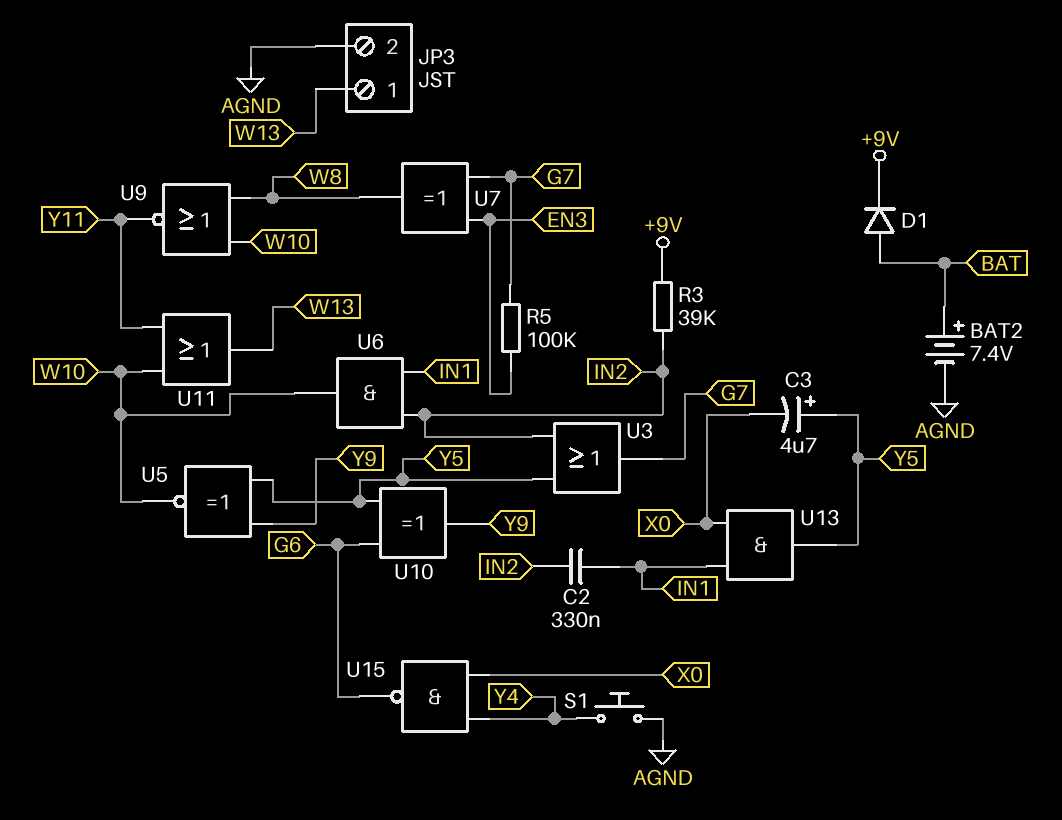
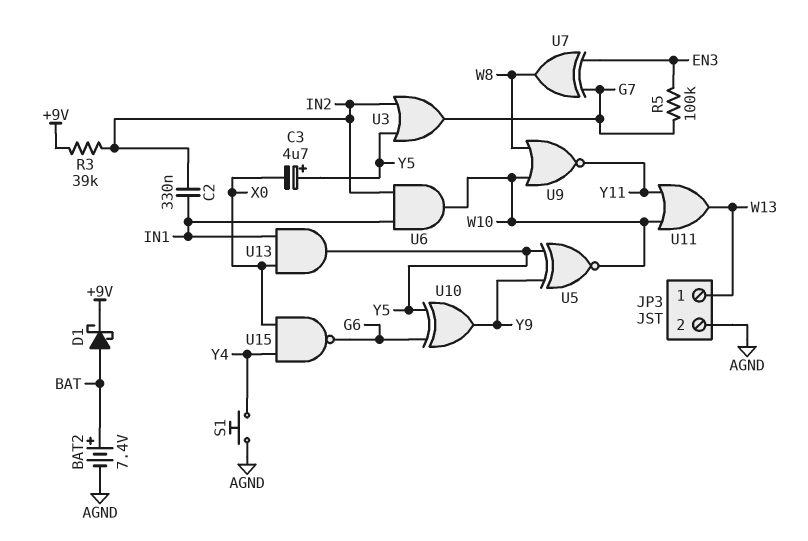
D1: diode (A BAT, K +9V) -> schottky (A BAT, K +9V)

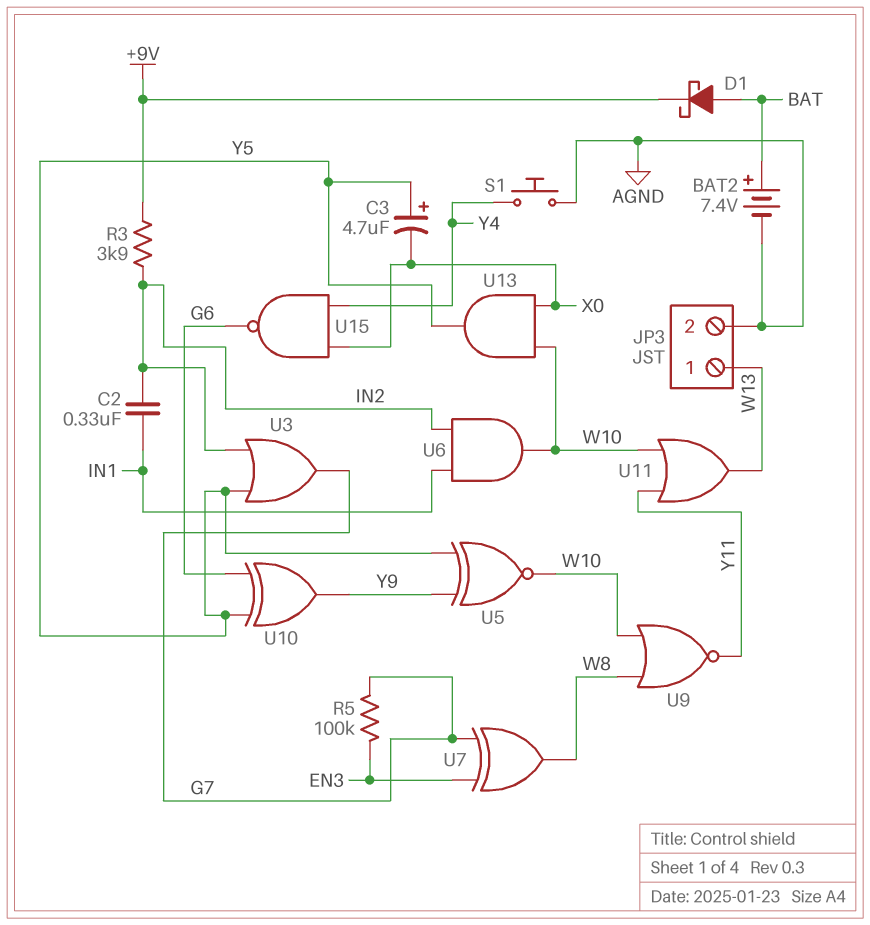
R3: 39k (+9V, IN2) -> 3.9k (+9V, IN2)
U13: AND (in IN1, in X0, out Y5) -> AND (in W10, in X0, out Y5)

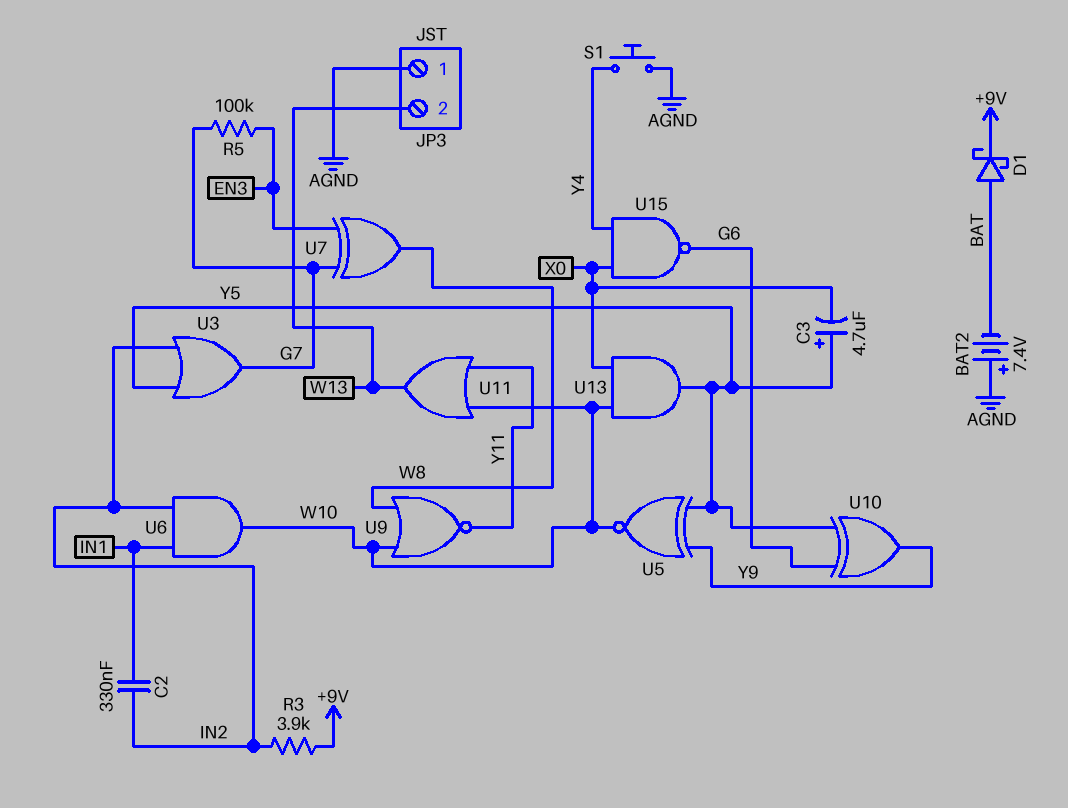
BAT2: 7.4V (plus BAT, minus AGND) -> 7.4V (plus AGND, minus BAT)
JP3 pin 1: W13 -> AGND
JP3 pin 2: AGND -> W13

